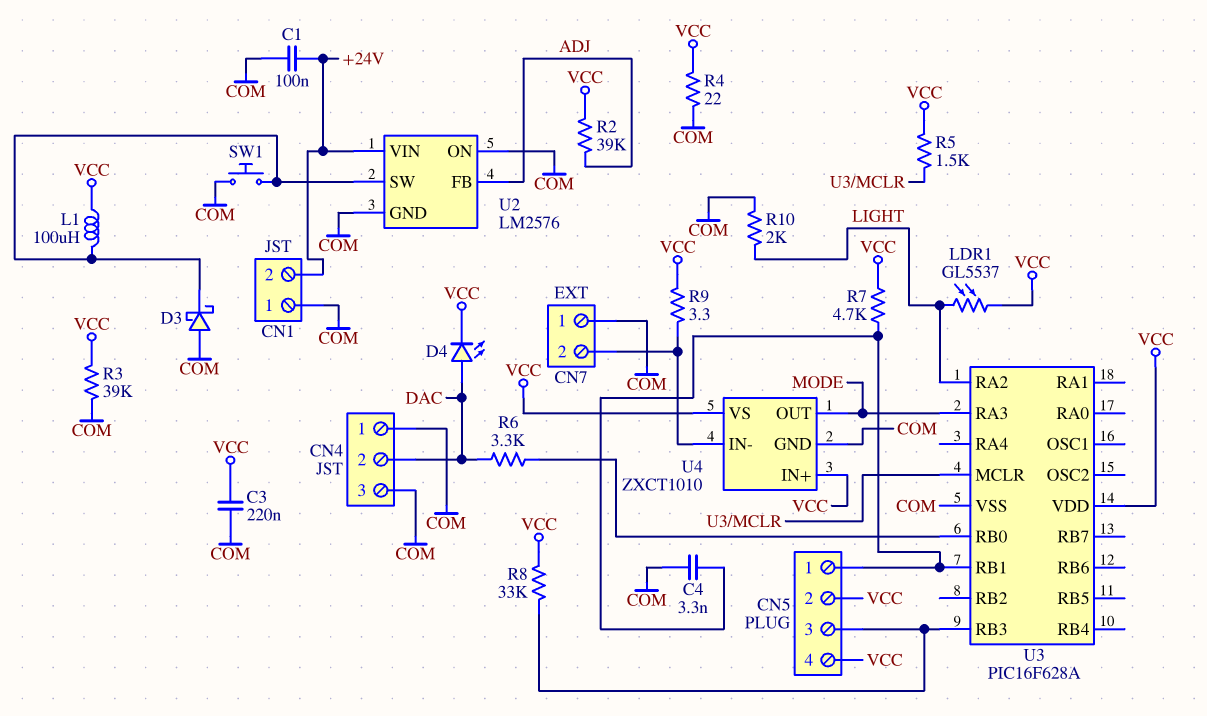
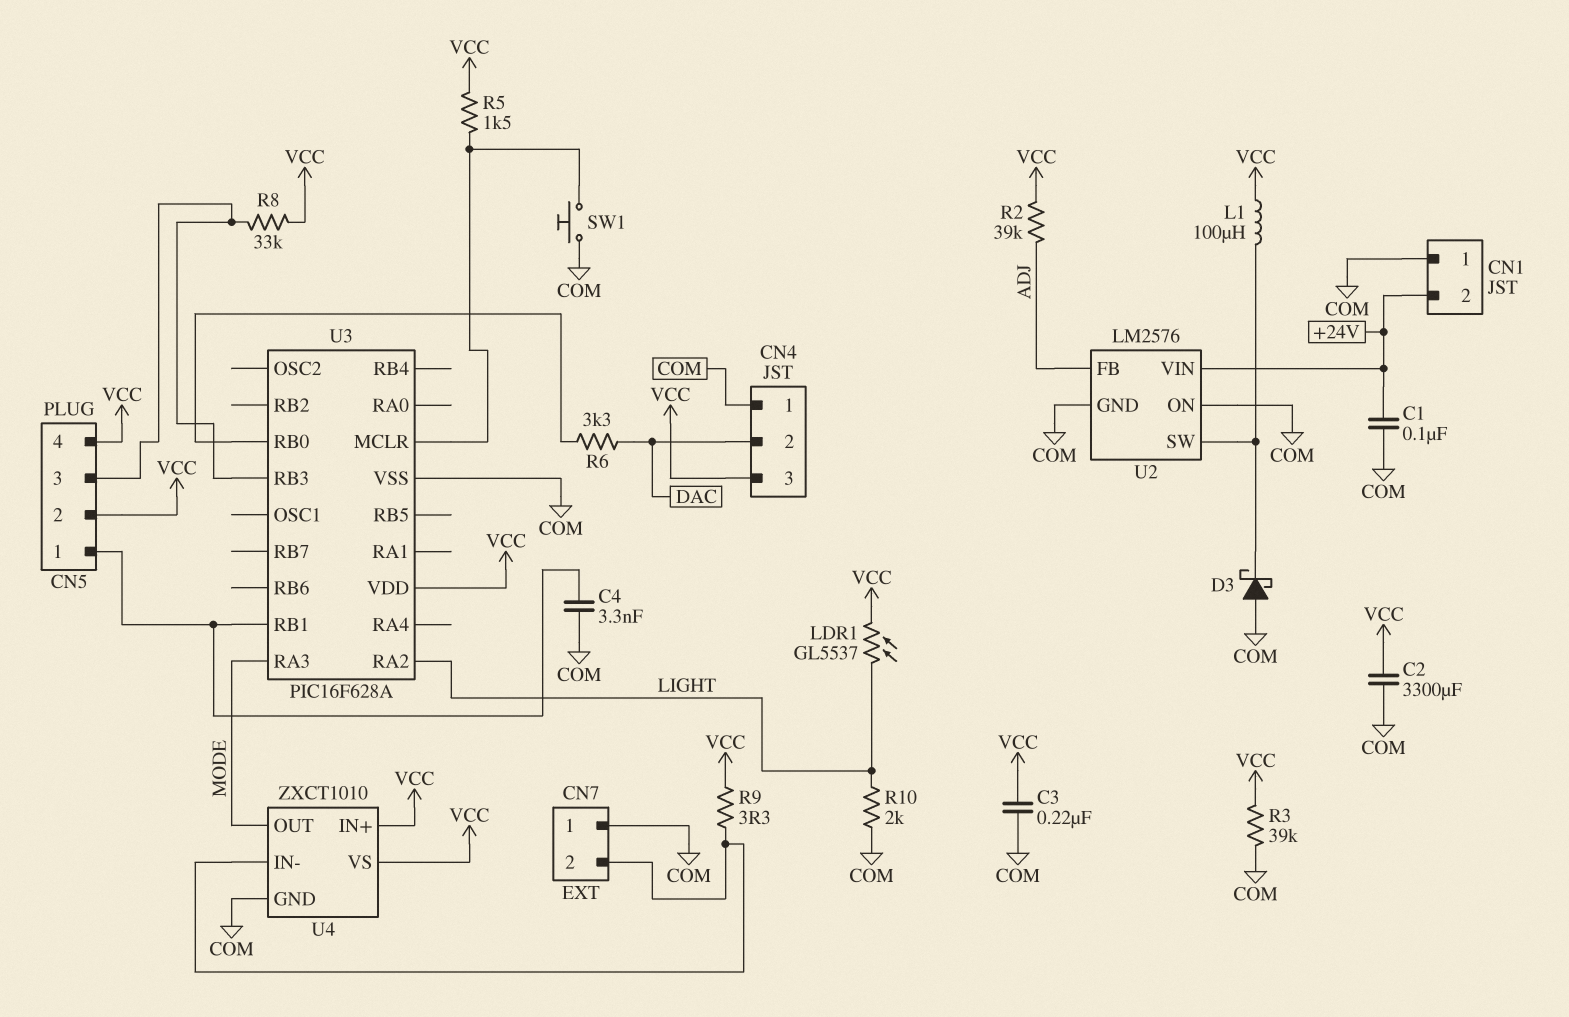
C2: none -> 3300uF (COM, VCC)
CN4 pin 3: COM -> VCC
D4: LED (A DAC, K VCC) -> none
R4: 22 (COM, VCC) -> none
R7: 4.7k (CN5/1, VCC) -> none
SW1: button (COM, U2/SW) -> button (COM, U3/MCLR)

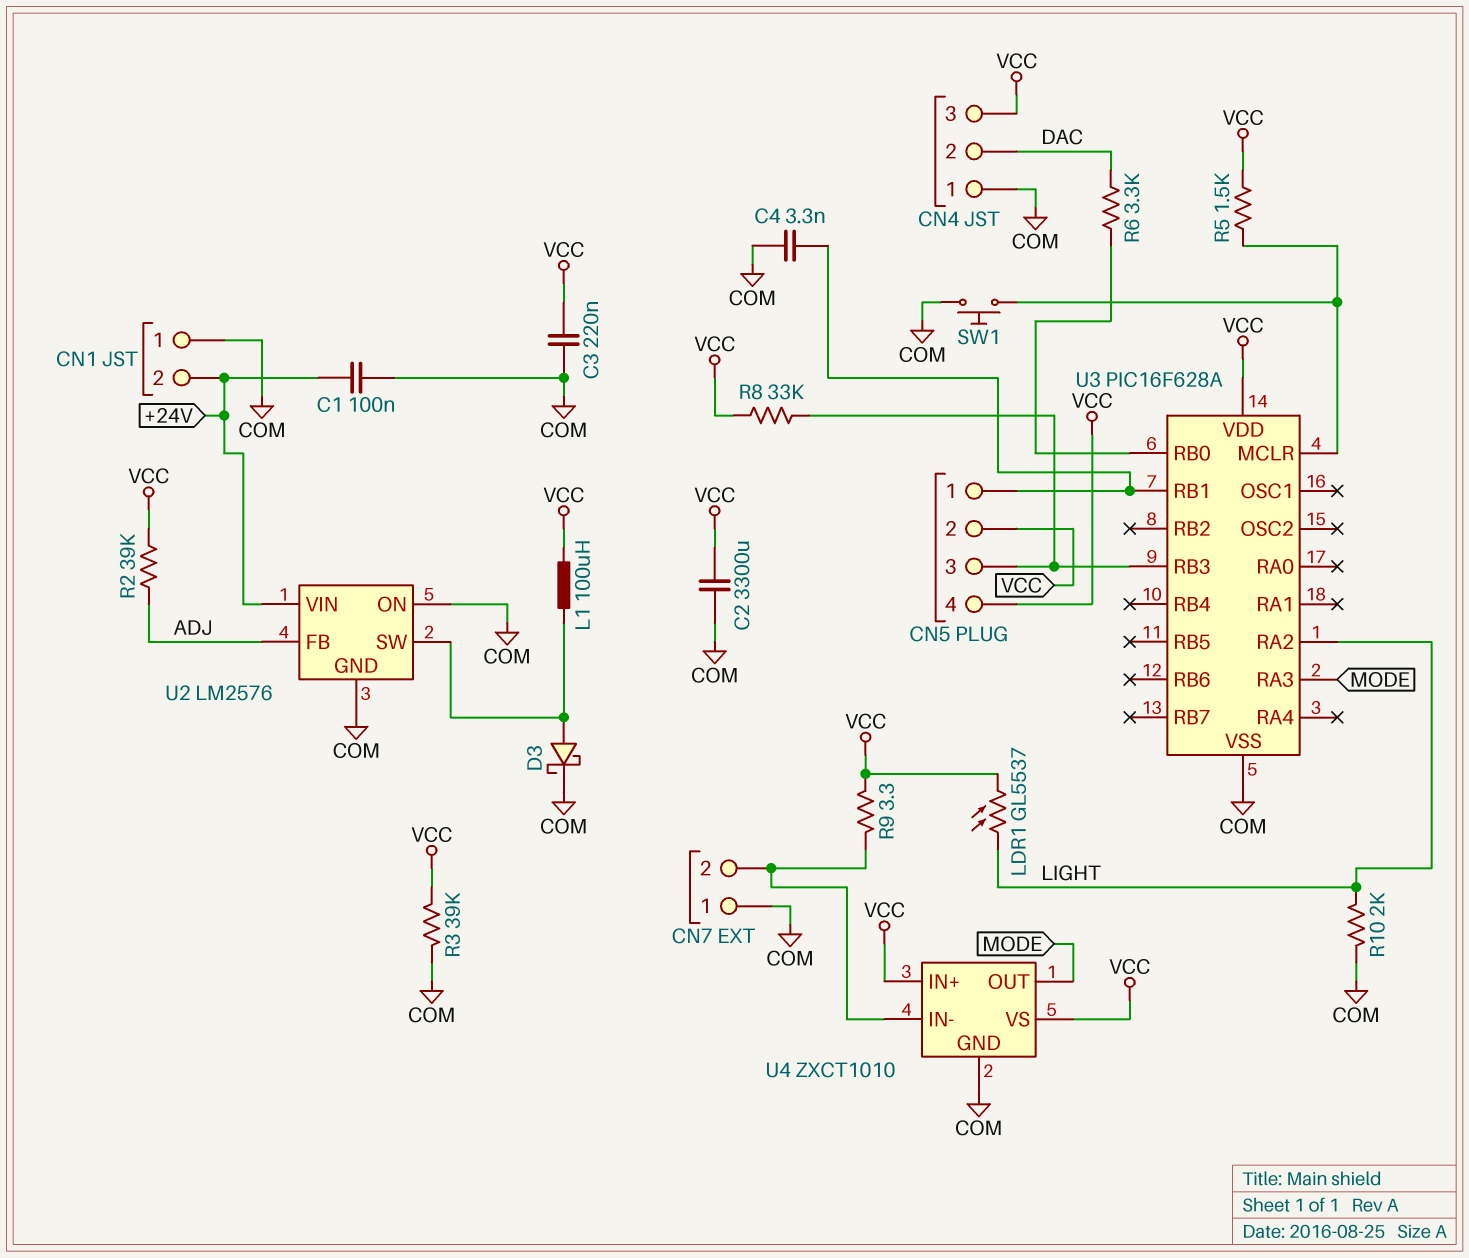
D3: schottky (A COM, K U2/SW) -> schottky (A U2/SW, K COM)

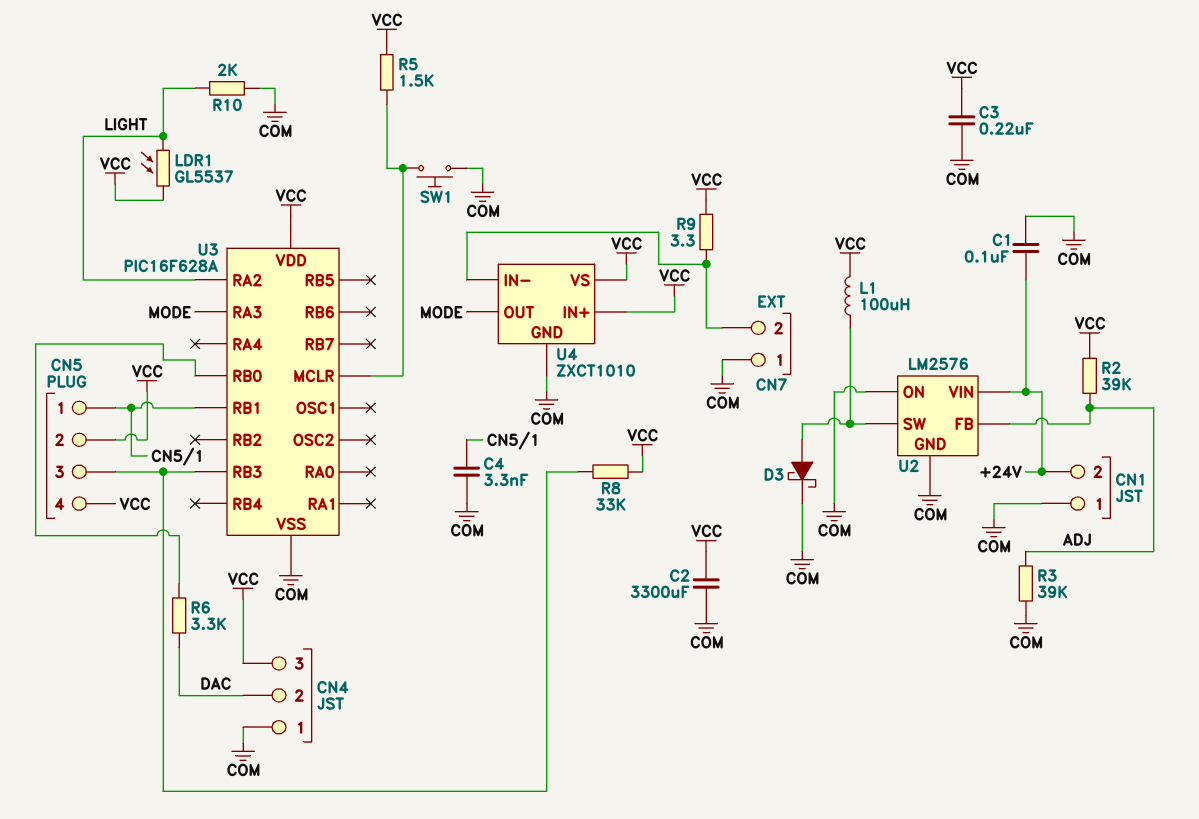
R3: 39k (COM, VCC) -> 39k (ADJ, COM)

